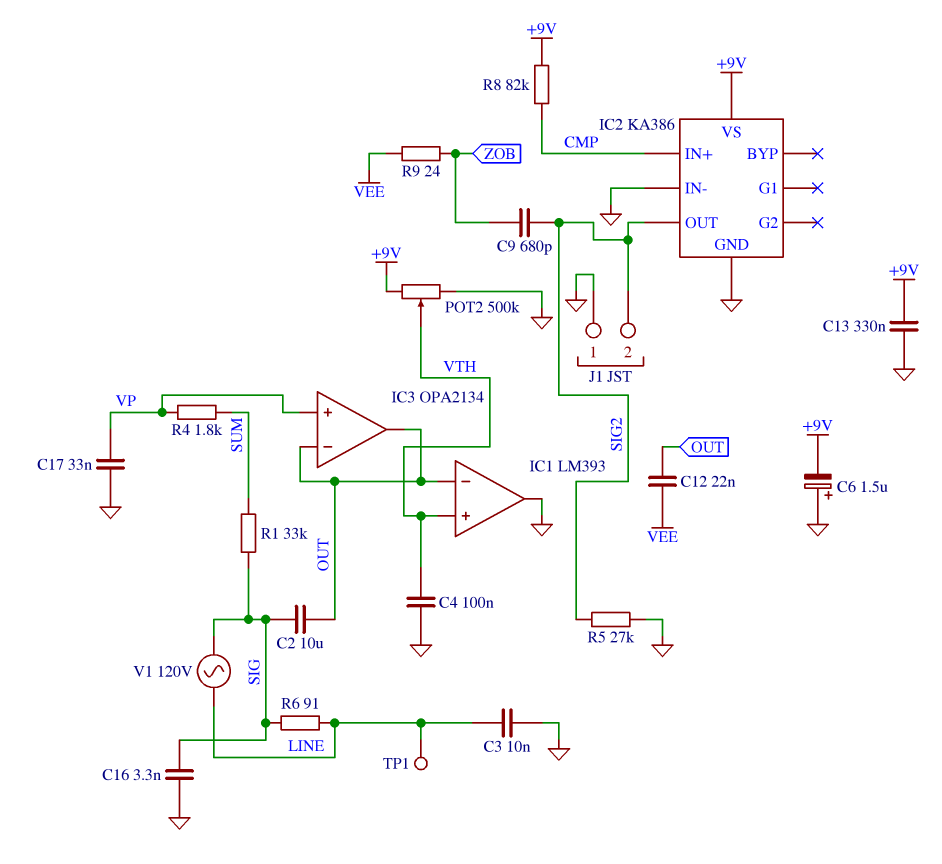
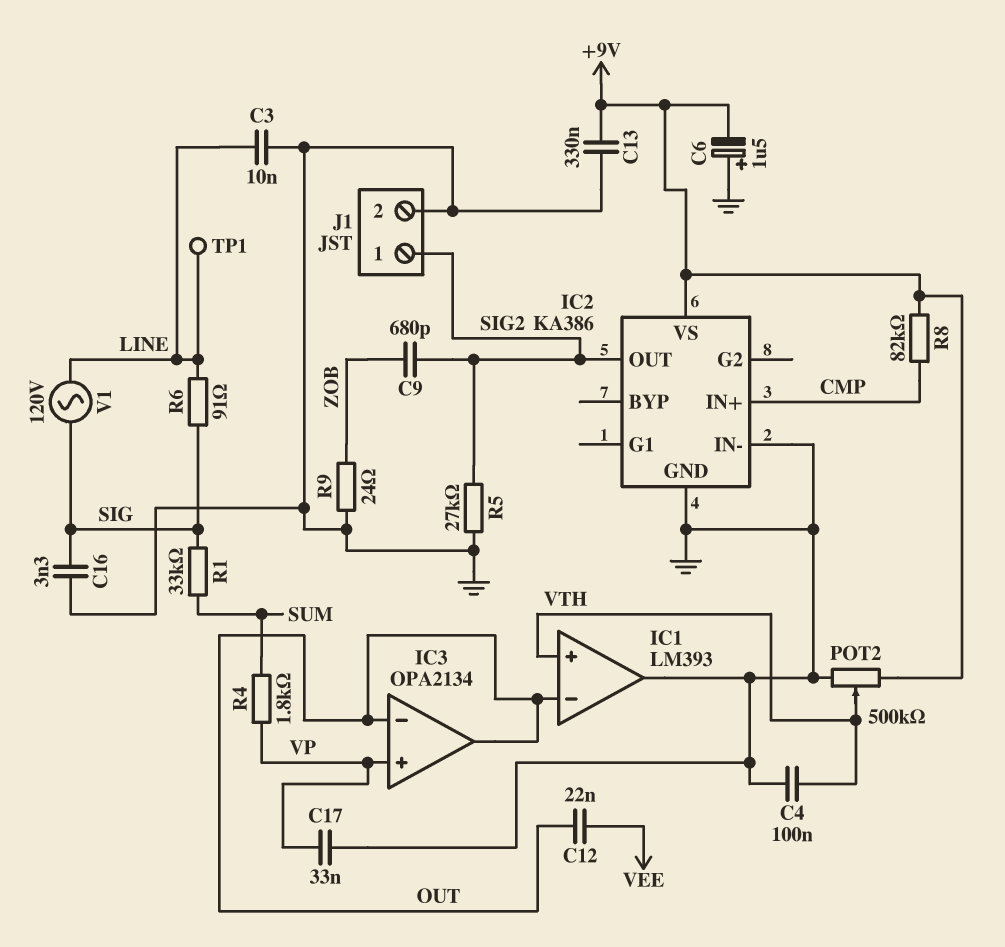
C2: 10uF (OUT, SIG) -> none
J1 pin 1: GND -> SIG2
J1 pin 2: SIG2 -> GND
R9: 24 (VEE, ZOB) -> 24 (GND, ZOB)

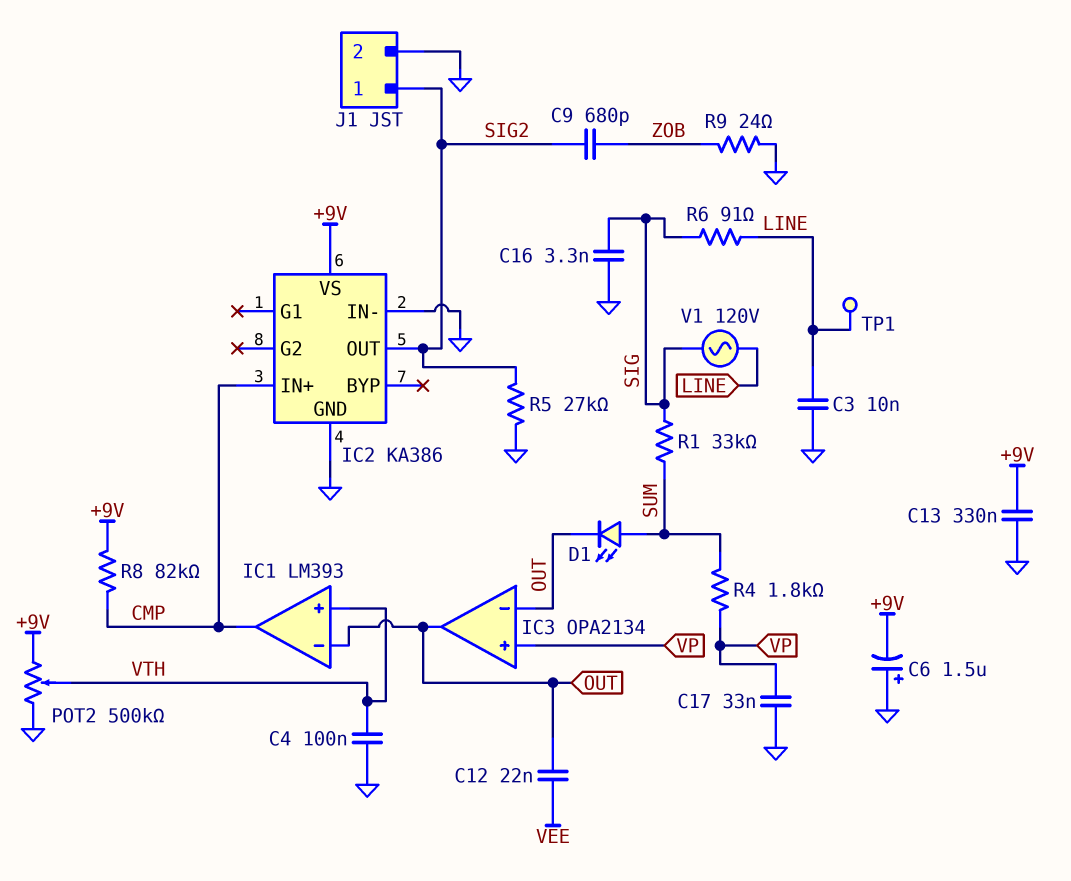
D1: none -> LED (A SUM, K OUT)
IC1 pin out: GND -> CMP

